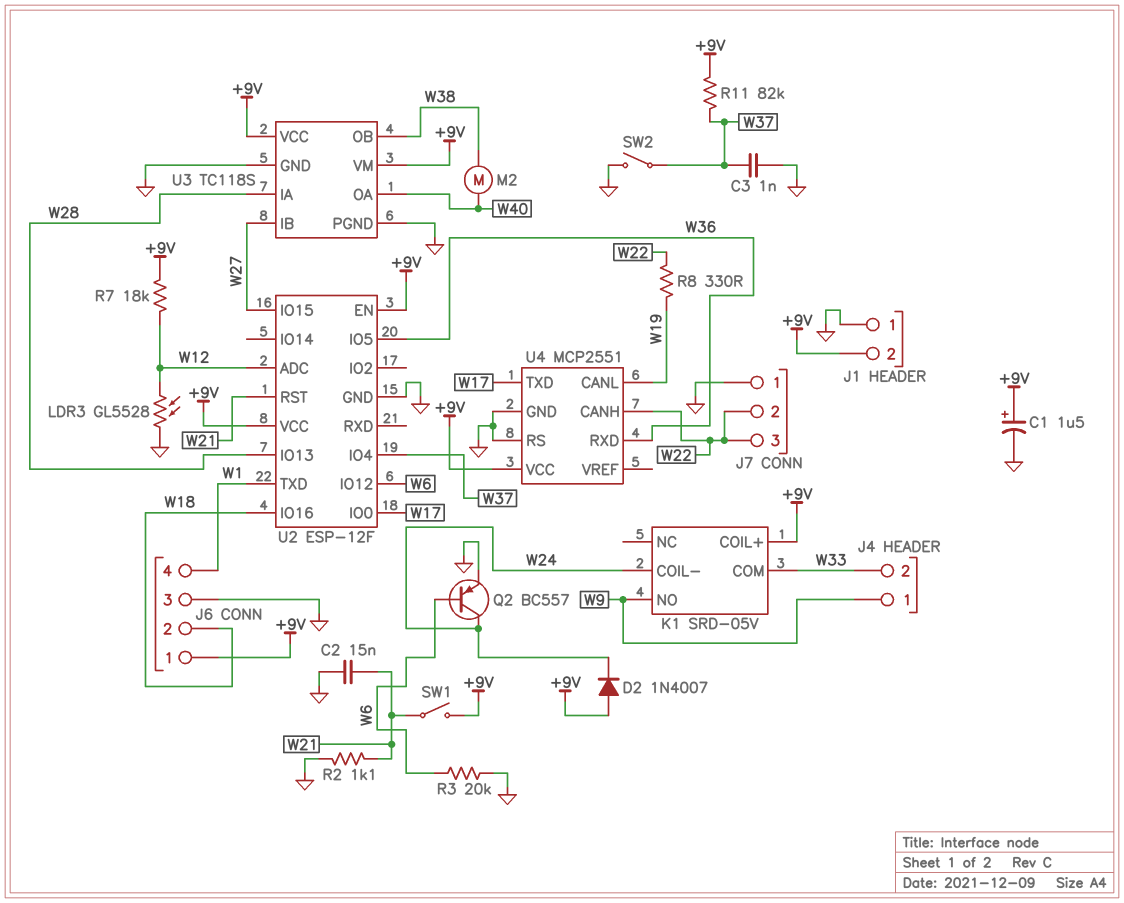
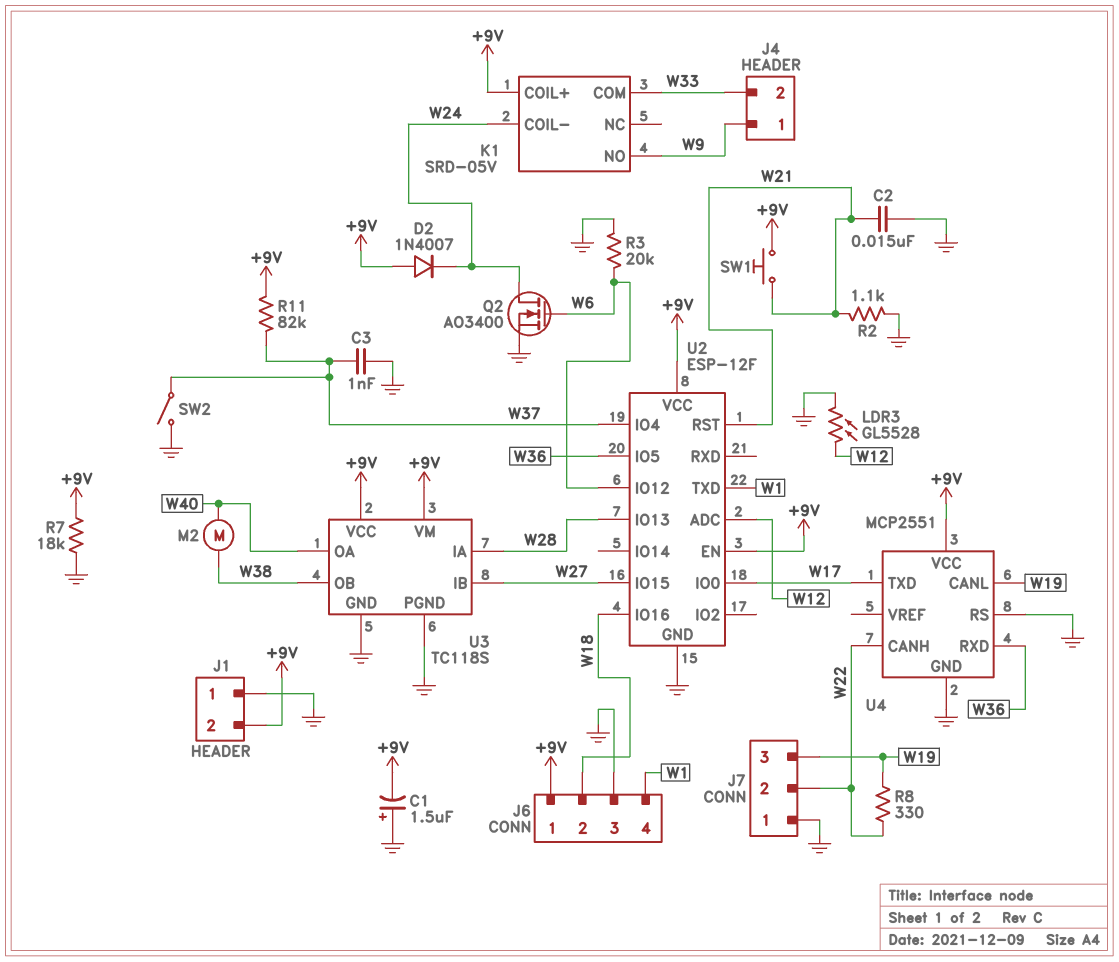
C1: 1.5uF (plus +9V, minus GND) -> 1.5uF (plus GND, minus +9V)
J7 pin 3: W22 -> W19
Q2: PNP BC557 (B W6, C W24, E GND) -> NMOS AO3400 (G W6, D W24, S GND)
R7: 18k (+9V, W12) -> 18k (+9V, GND)
SW1: switch (+9V, W21) -> button (+9V, W21)

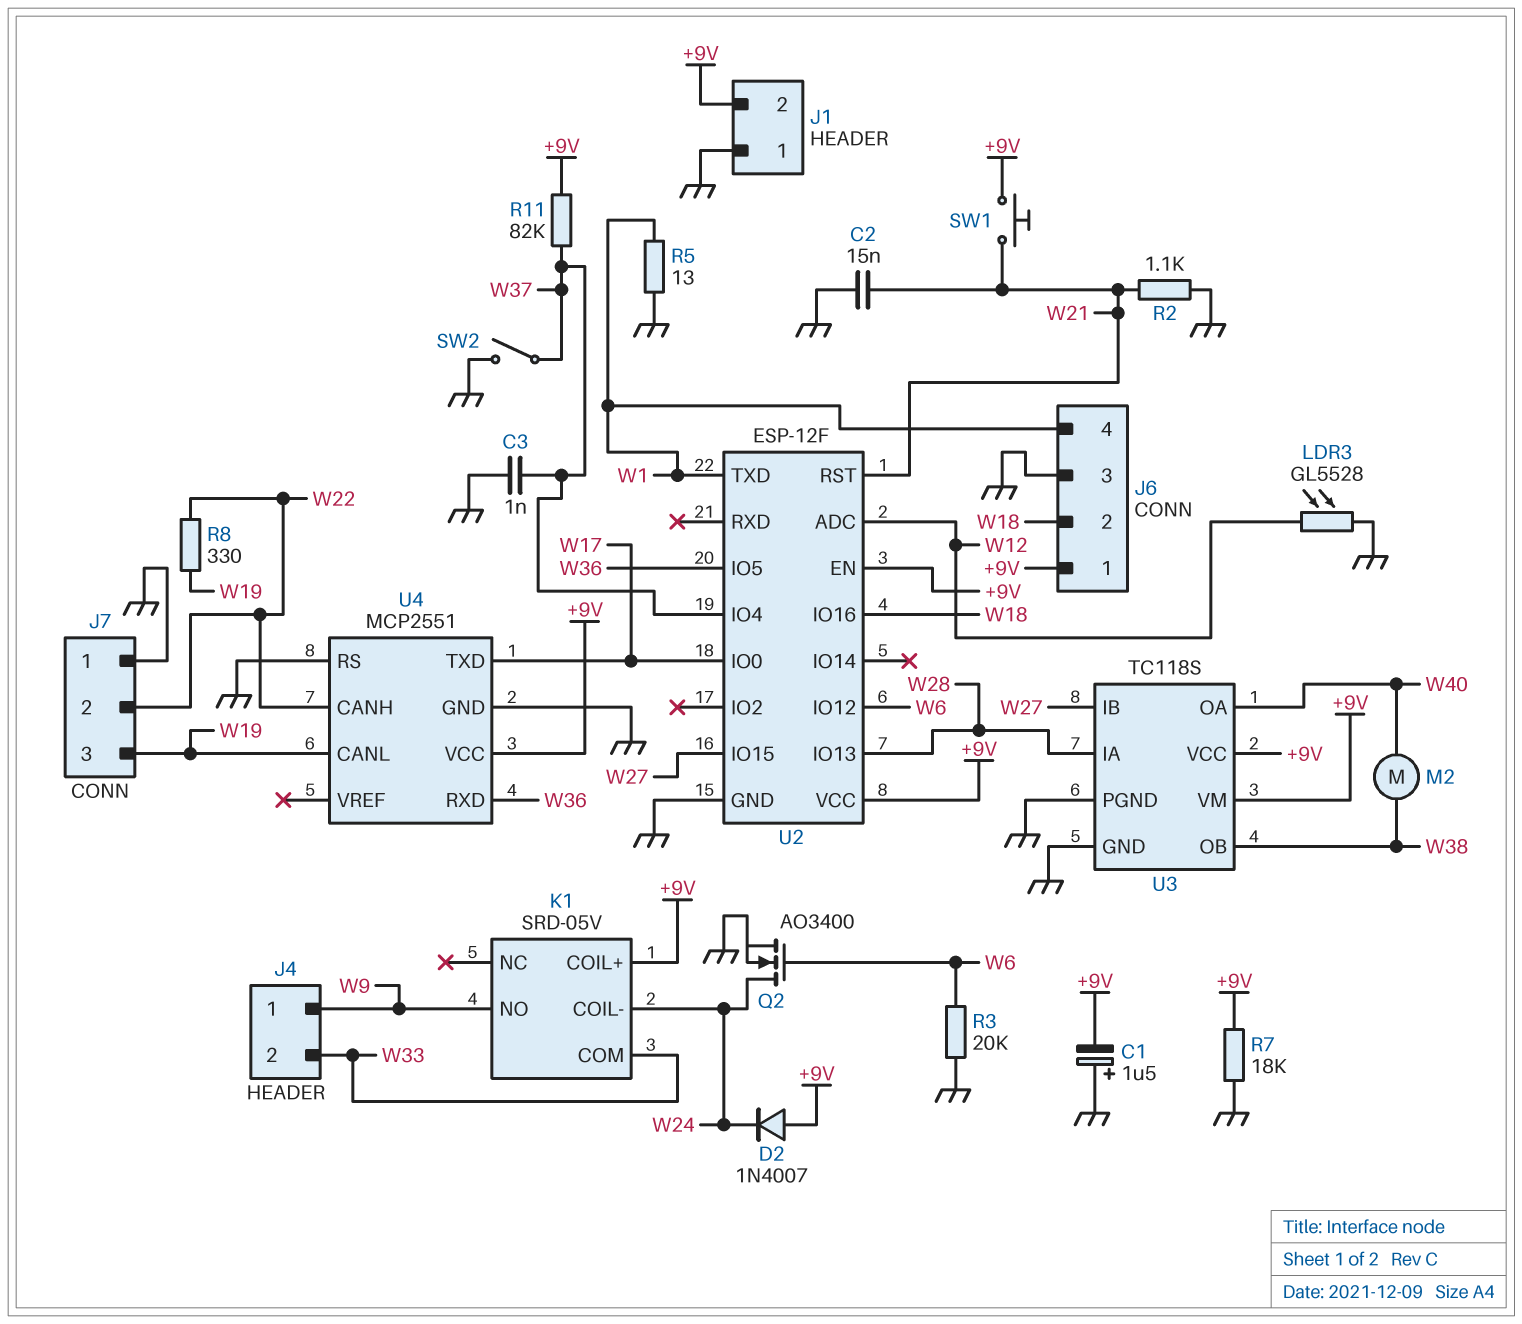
R5: none -> 13 (GND, W1)

